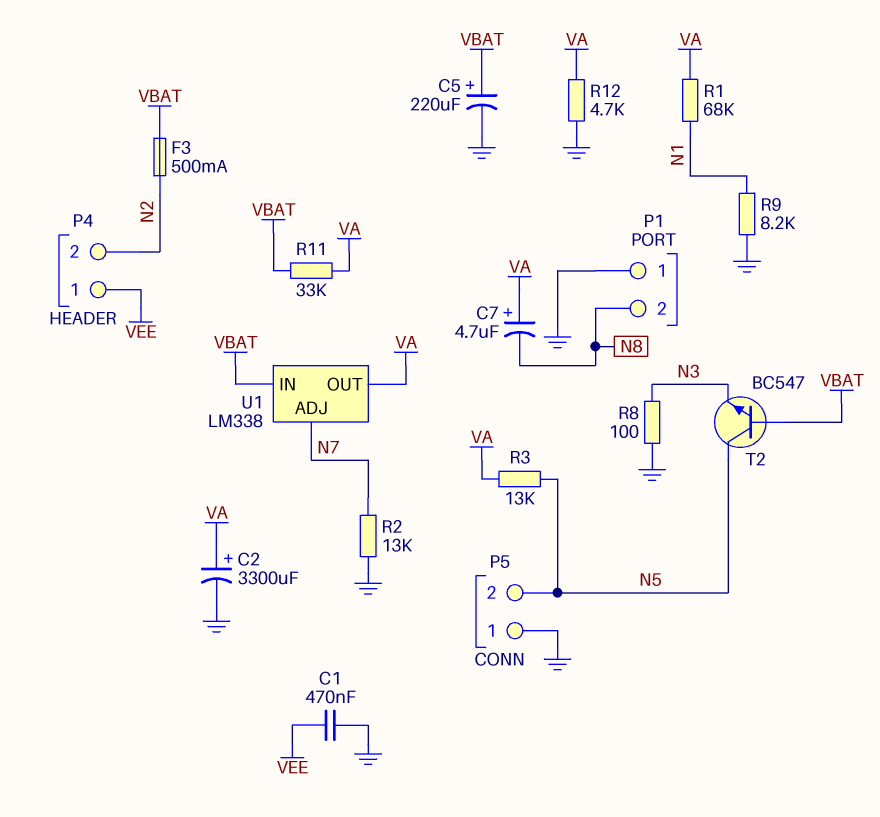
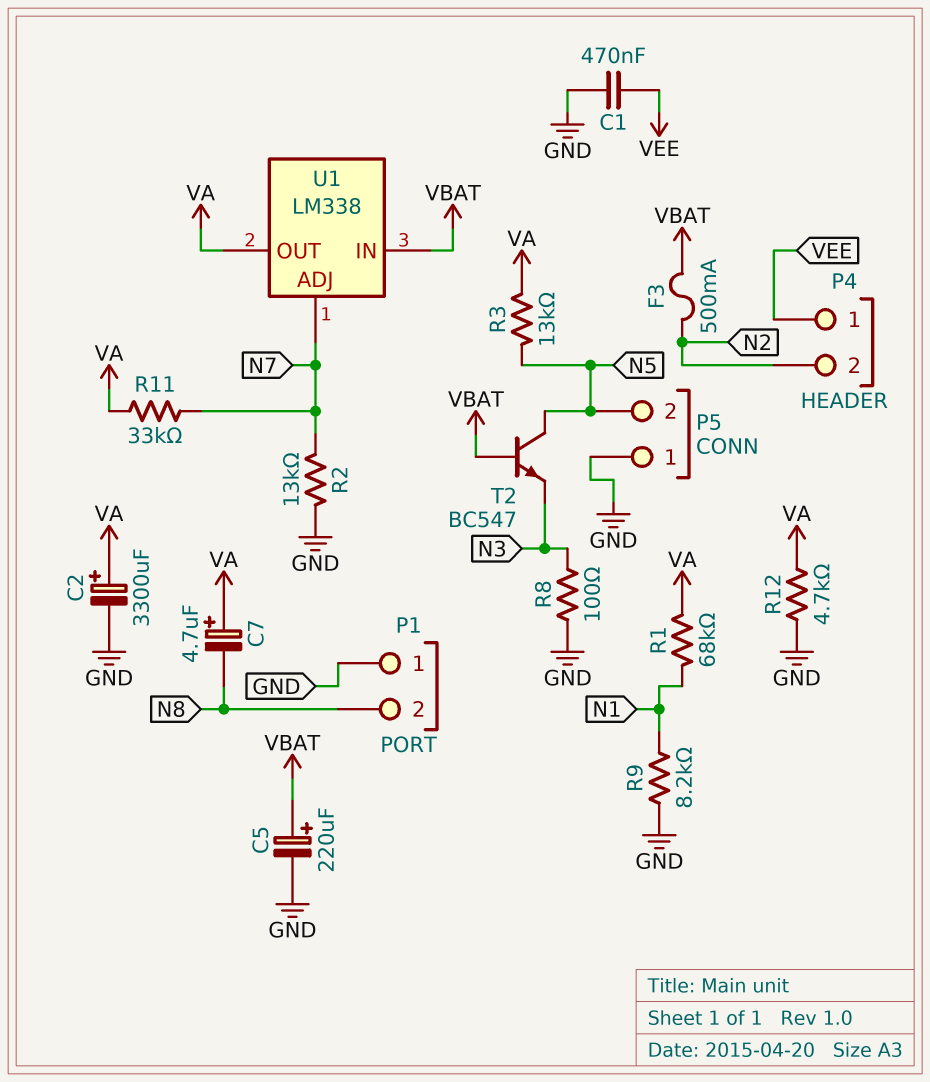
R11: 33k (VA, VBAT) -> 33k (N7, VA)

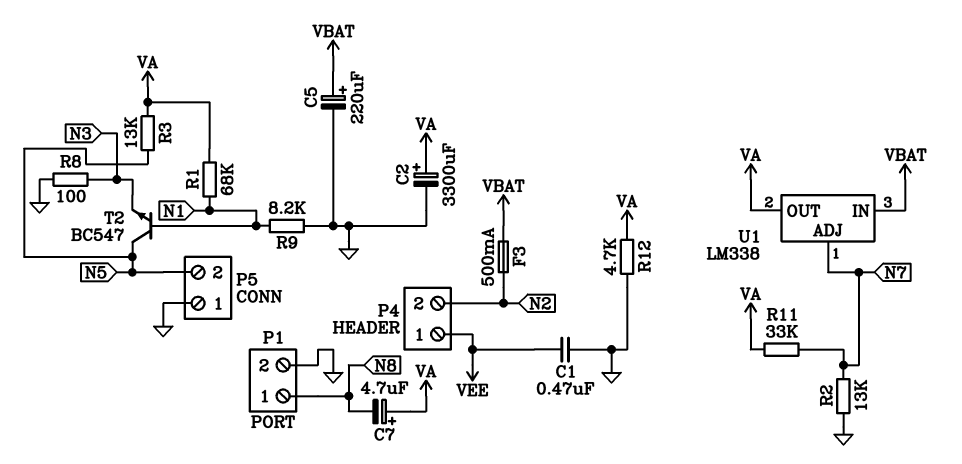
P1 pin 1: GND -> N8
P1 pin 2: N8 -> GND
T2: NPN BC547 (B VBAT, C N5, E N3) -> NPN BC547 (B N1, C N5, E N3)

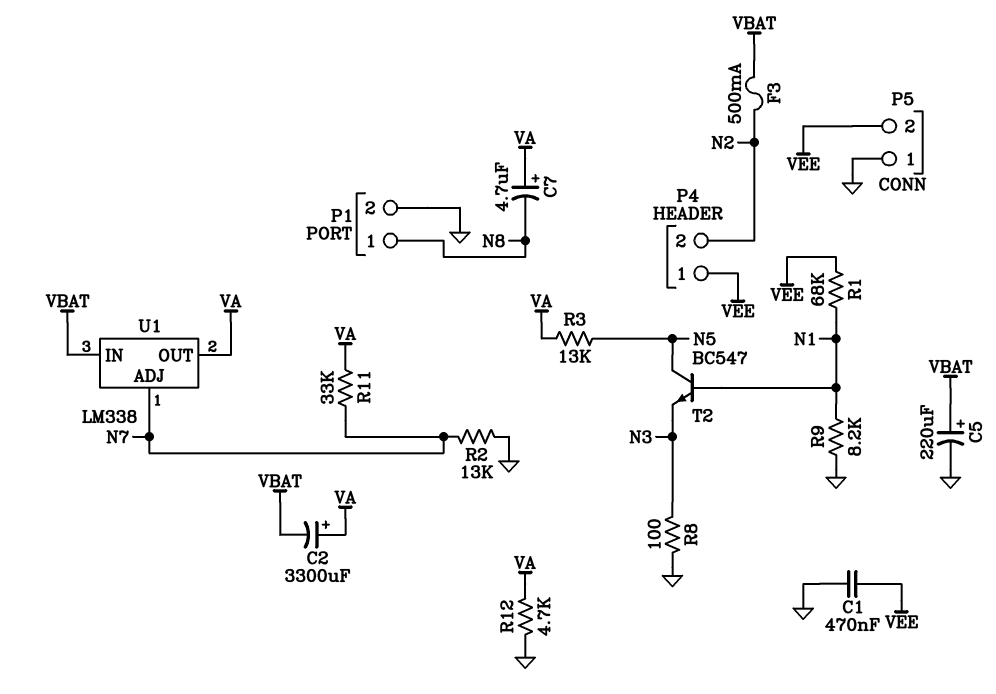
C2: 3300uF (plus VA, minus GND) -> 3300uF (plus VA, minus VBAT)
P5 pin 2: N5 -> VEE
R1: 68k (N1, VA) -> 68k (N1, VEE)

